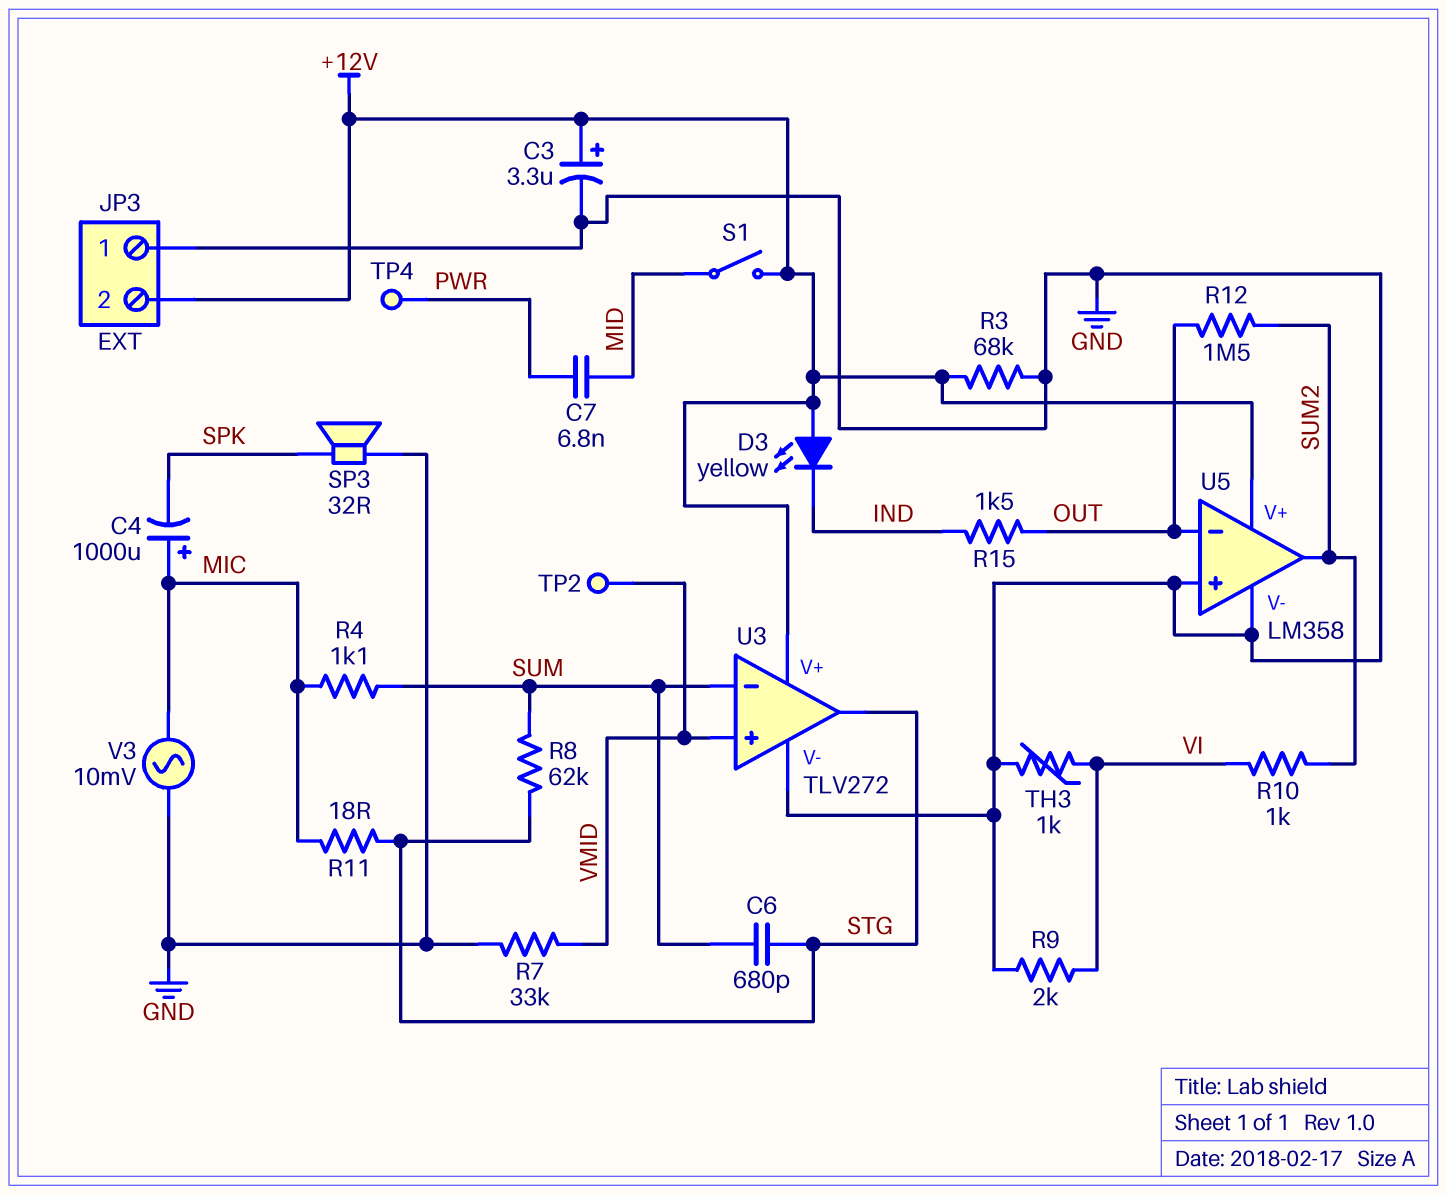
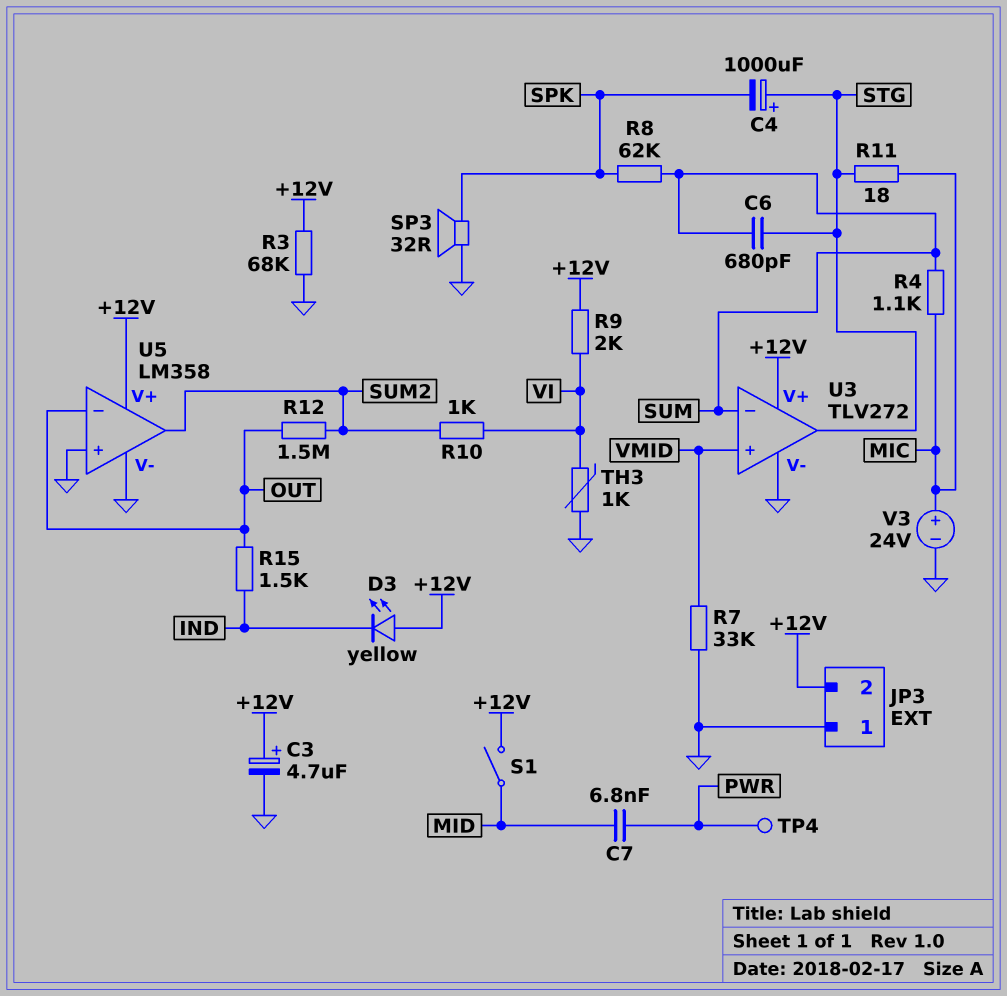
C3: 3.3uF (plus +12V, minus GND) -> 4.7uF (plus +12V, minus GND)
C4: 1000uF (plus MIC, minus SPK) -> 1000uF (plus STG, minus SPK)
R8: 62k (STG, SUM) -> 62k (SPK, SUM)
R9: 2k (GND, VI) -> 2k (+12V, VI)
TP2: test point (VMID) -> none
V3: AC 10mV (GND, MIC) -> 24V (plus MIC, minus GND)

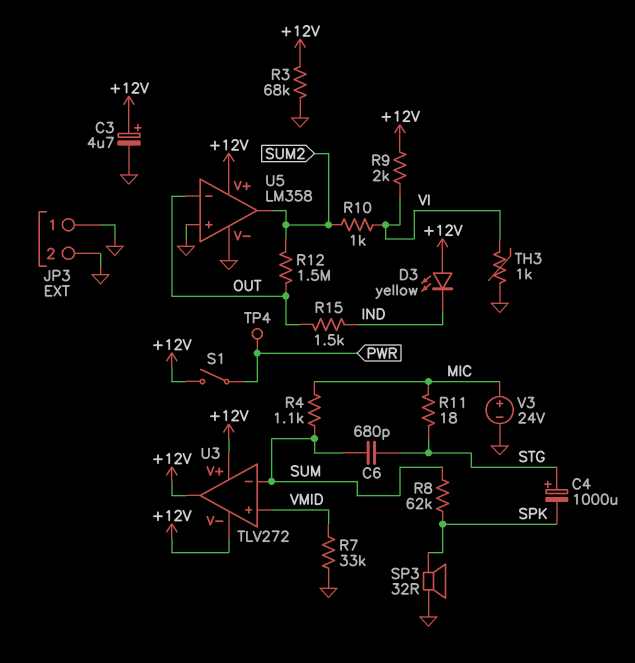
C7: 6.8nF (MID, PWR) -> none
JP3 pin 2: +12V -> GND
S1: switch (+12V, MID) -> switch (+12V, PWR)
U3 pin V-: GND -> +12V
U3 pin out: STG -> +12V

